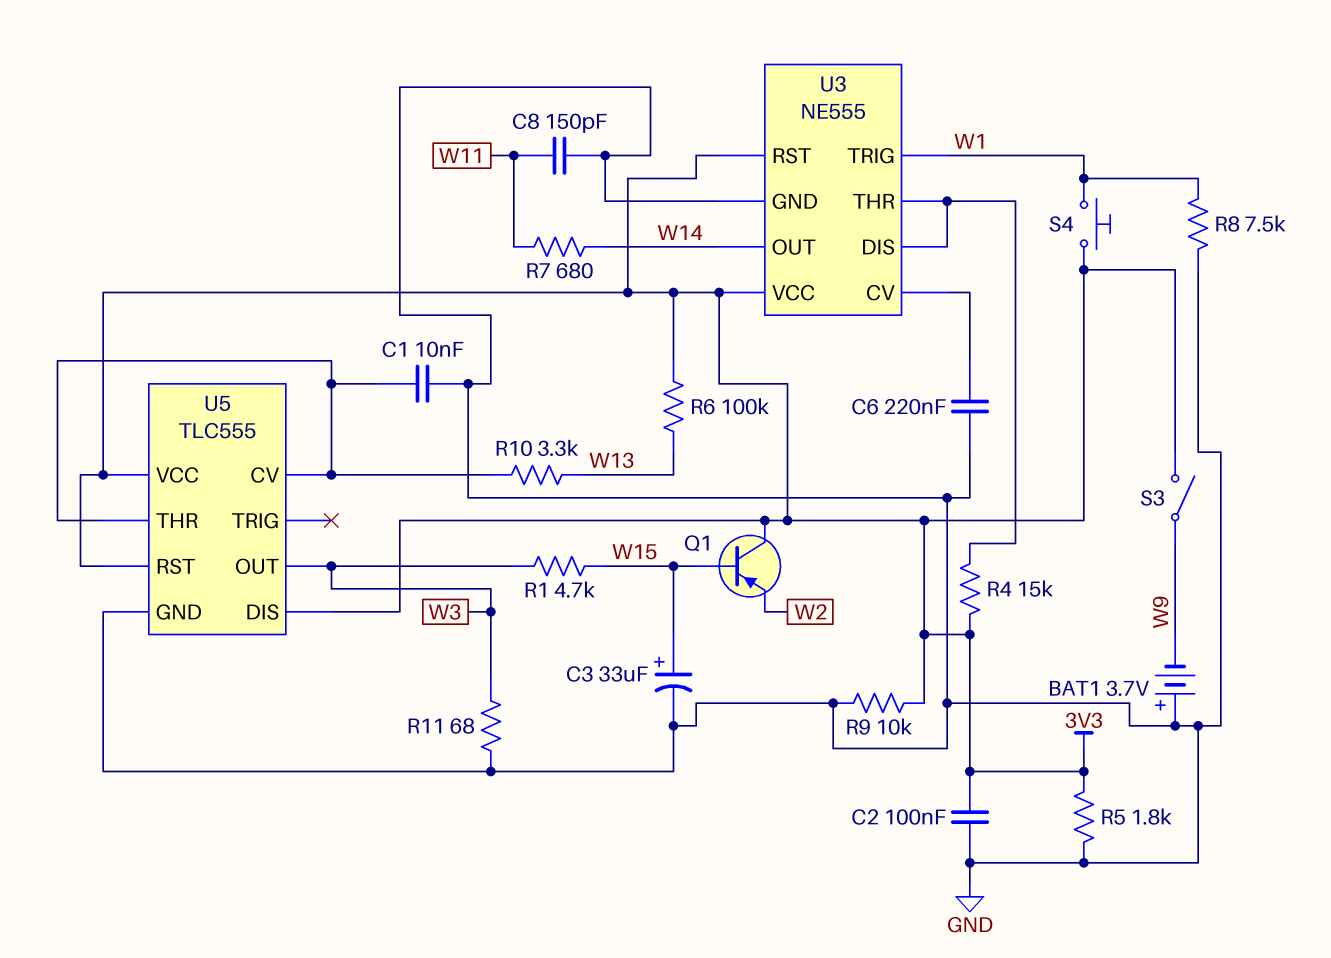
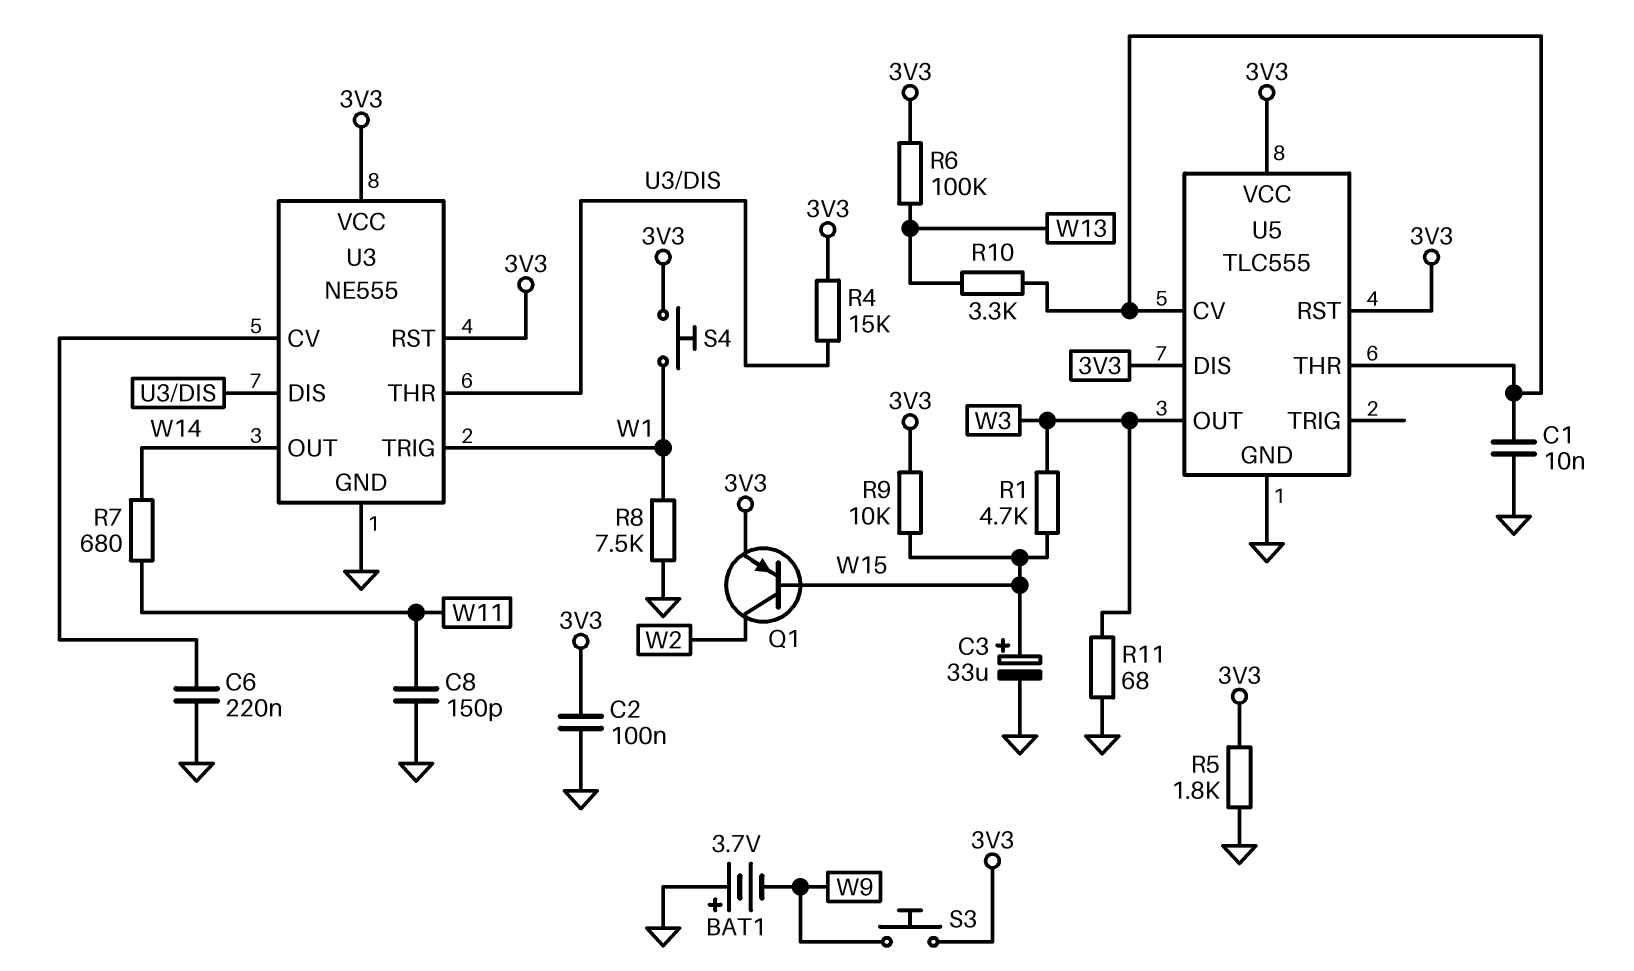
Q1: PNP (B W15, C 3V3, E W2) -> PNP (B W15, C W2, E 3V3)
R9: 10k (3V3, GND) -> 10k (3V3, W15)
S3: switch (3V3, W9) -> button (3V3, W9)

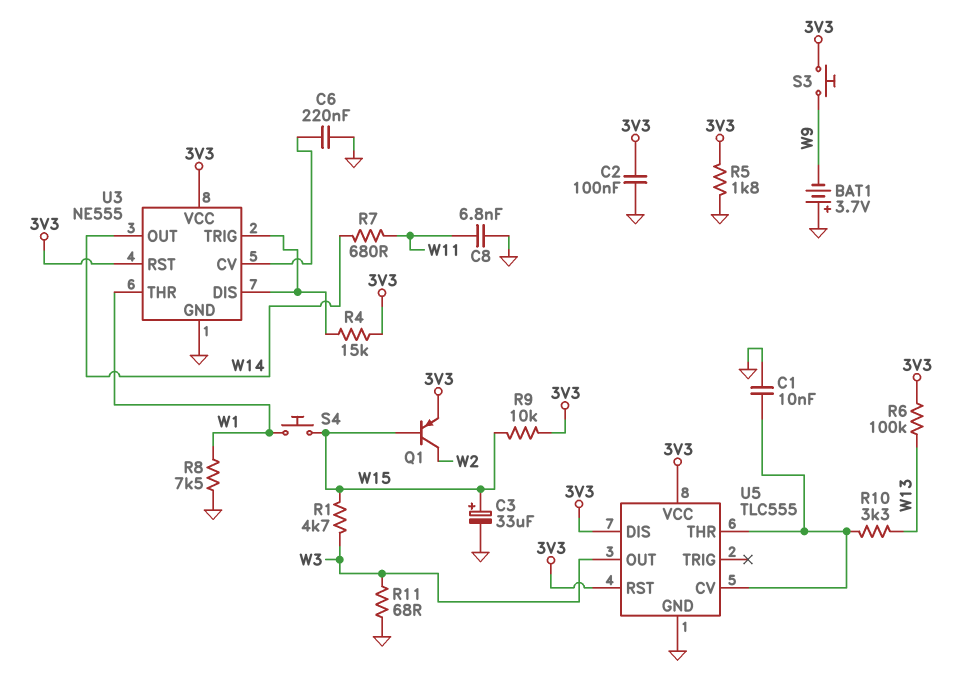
C8: 150pF (GND, W11) -> 6.8nF (GND, W11)
S4: button (3V3, W1) -> button (W1, W15)
U3 pin THR: U3/DIS -> W1
U3 pin TRIG: W1 -> U3/DIS

